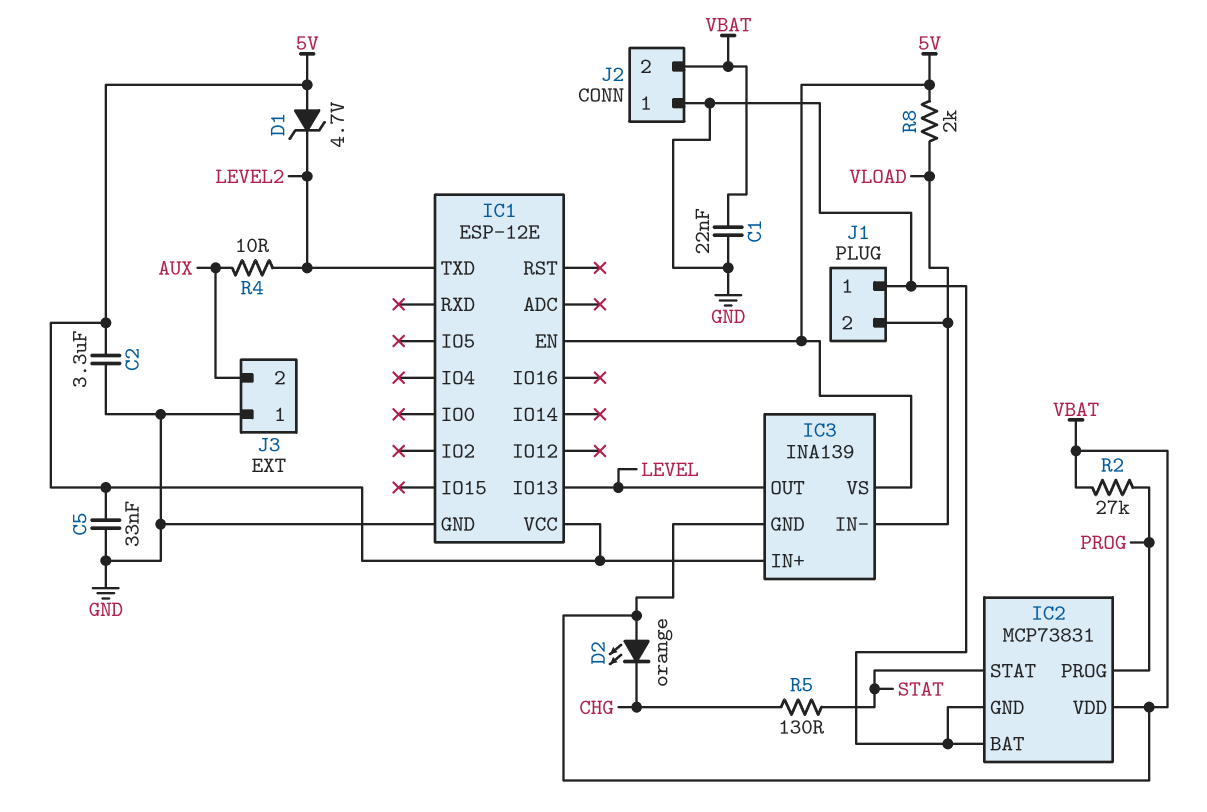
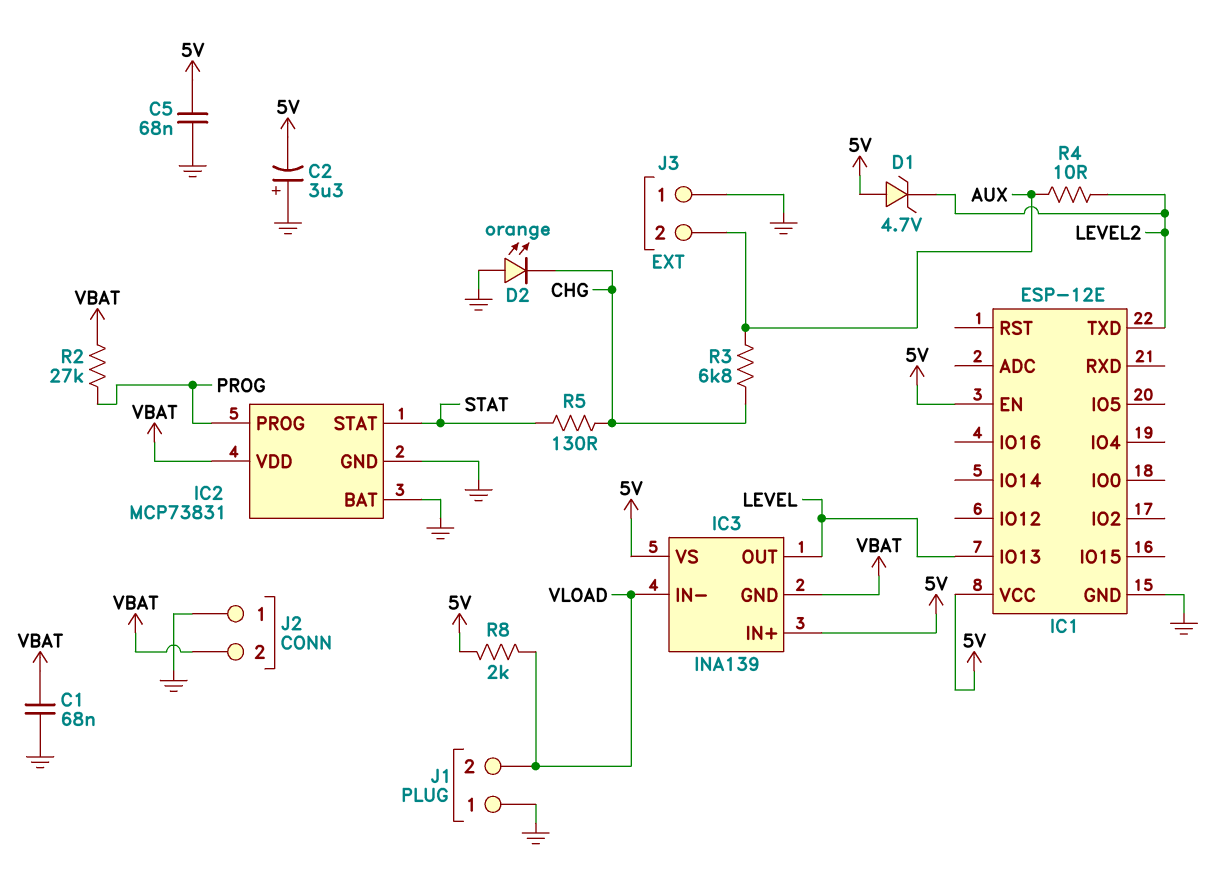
C1: 22nF (GND, VBAT) -> 68nF (GND, VBAT)
C2: 3.3uF (5V, GND) -> 3.3uF (plus GND, minus 5V)
C5: 33nF (5V, GND) -> 68nF (5V, GND)
D2: LED orange (A VBAT, K CHG) -> LED orange (A GND, K CHG)
R3: none -> 6.8k (AUX, CHG)

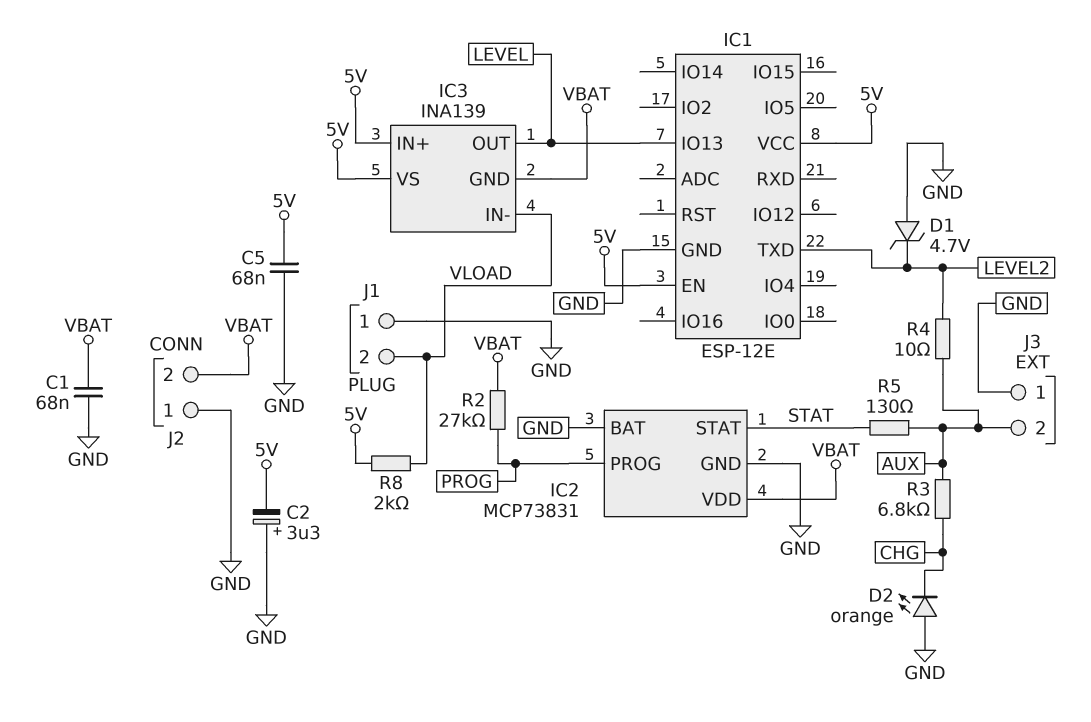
D1: zener 4.7V (A 5V, K LEVEL2) -> zener 4.7V (A GND, K LEVEL2)
R5: 130 (CHG, STAT) -> 130 (AUX, STAT)

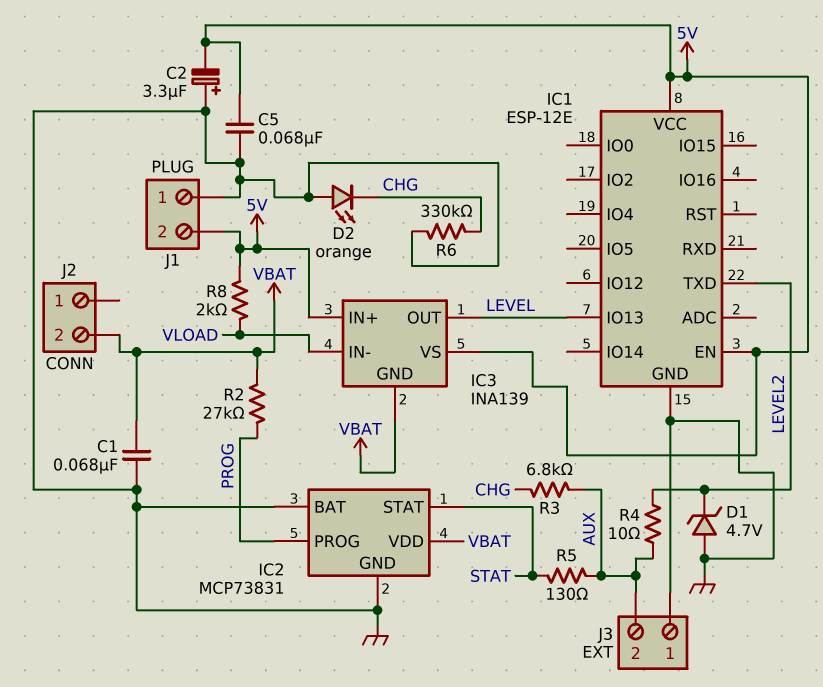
J1 pin 2: VLOAD -> 5V
J2 pin 1: GND -> none
R6: none -> 330k (CHG, GND)

